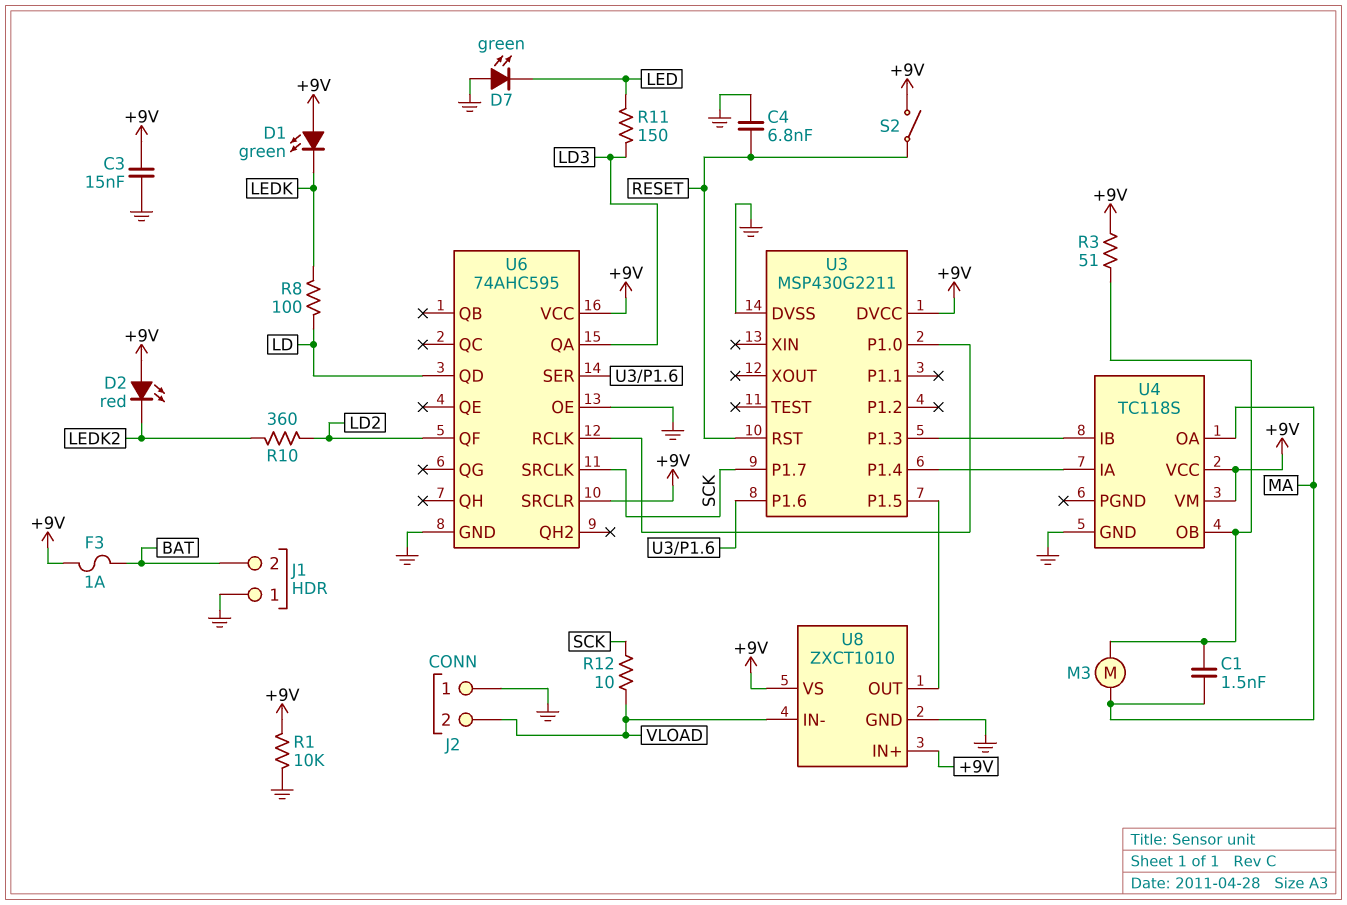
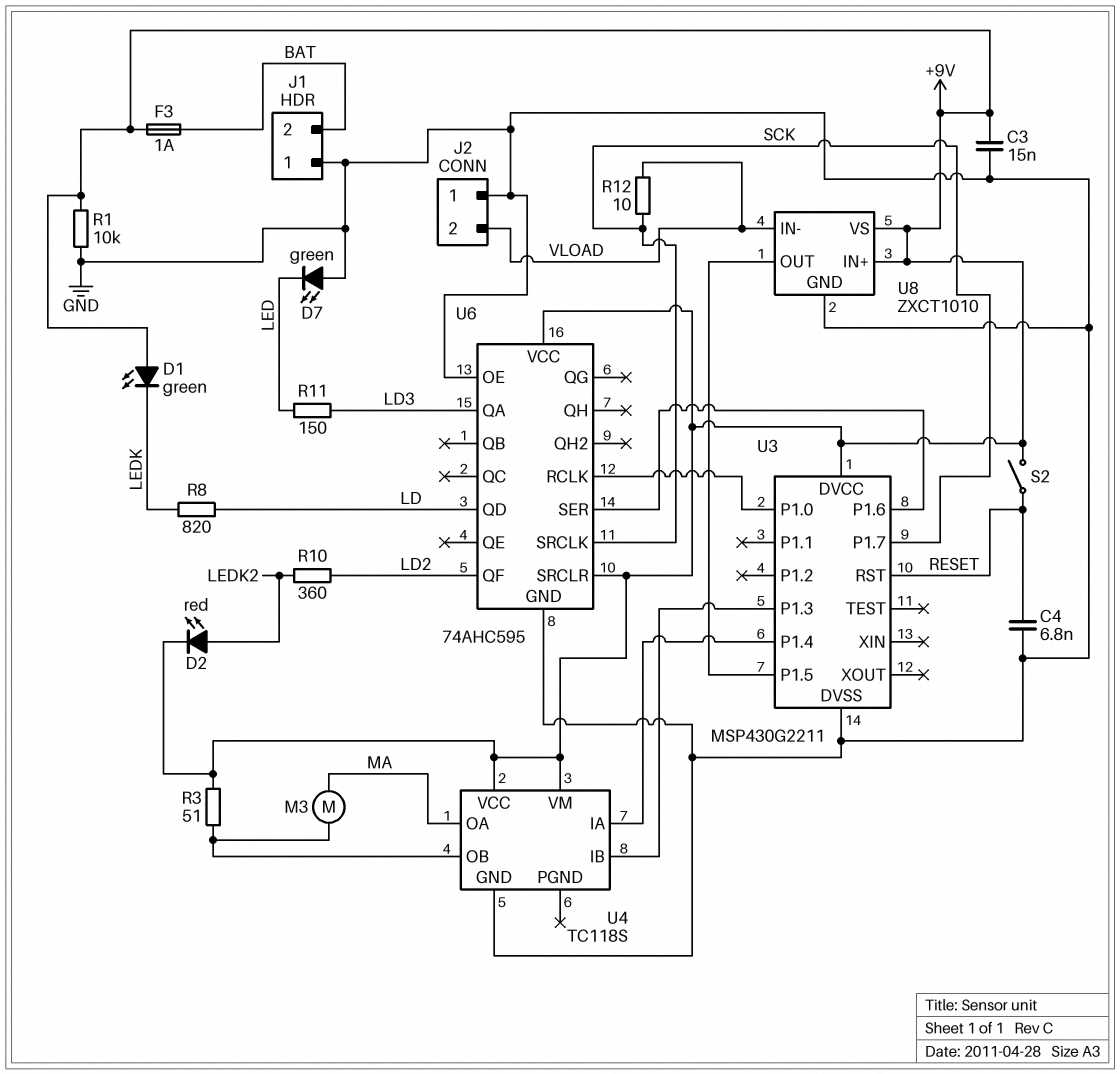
C1: 1.5nF (MA, U4/OB) -> none
D2: LED red (A +9V, K LEDK2) -> LED red (A LEDK2, K +9V)
R8: 100 (LD, LEDK) -> 820 (LD, LEDK)

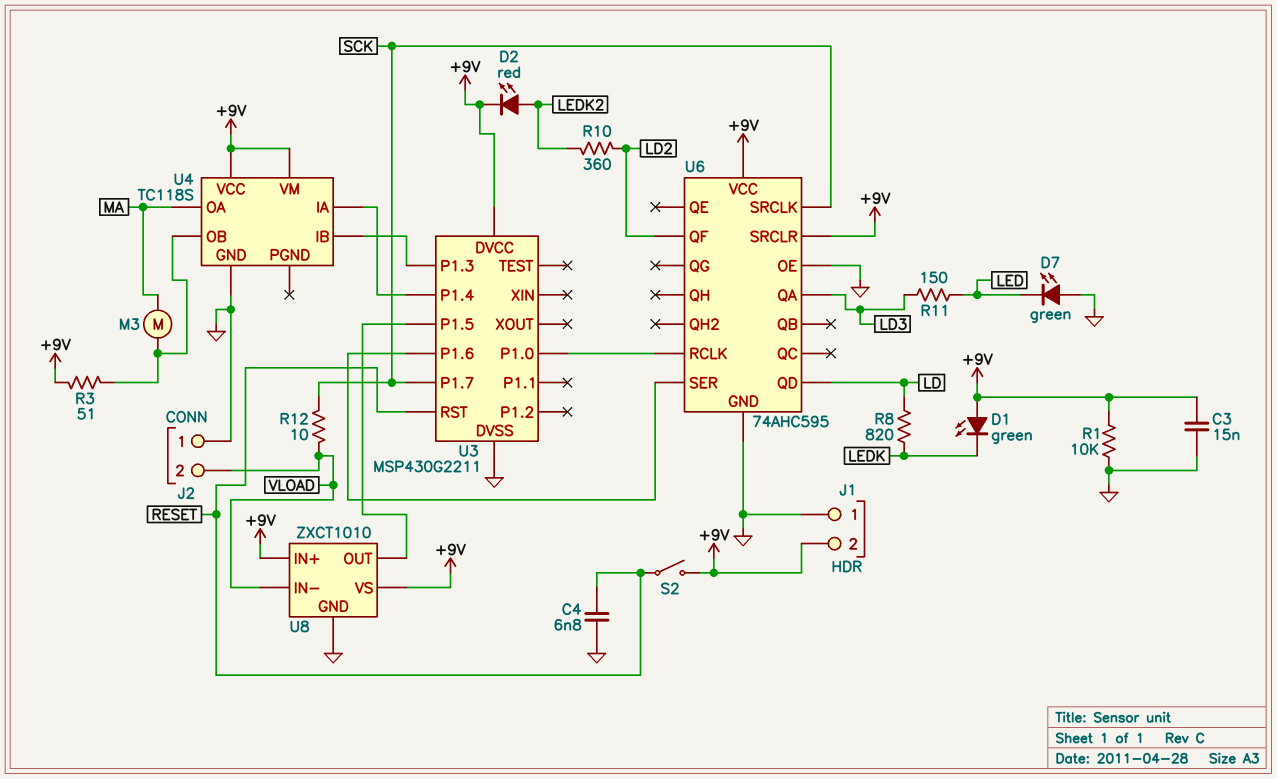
F3: 1A (+9V, BAT) -> none
J1 pin 2: BAT -> +9V

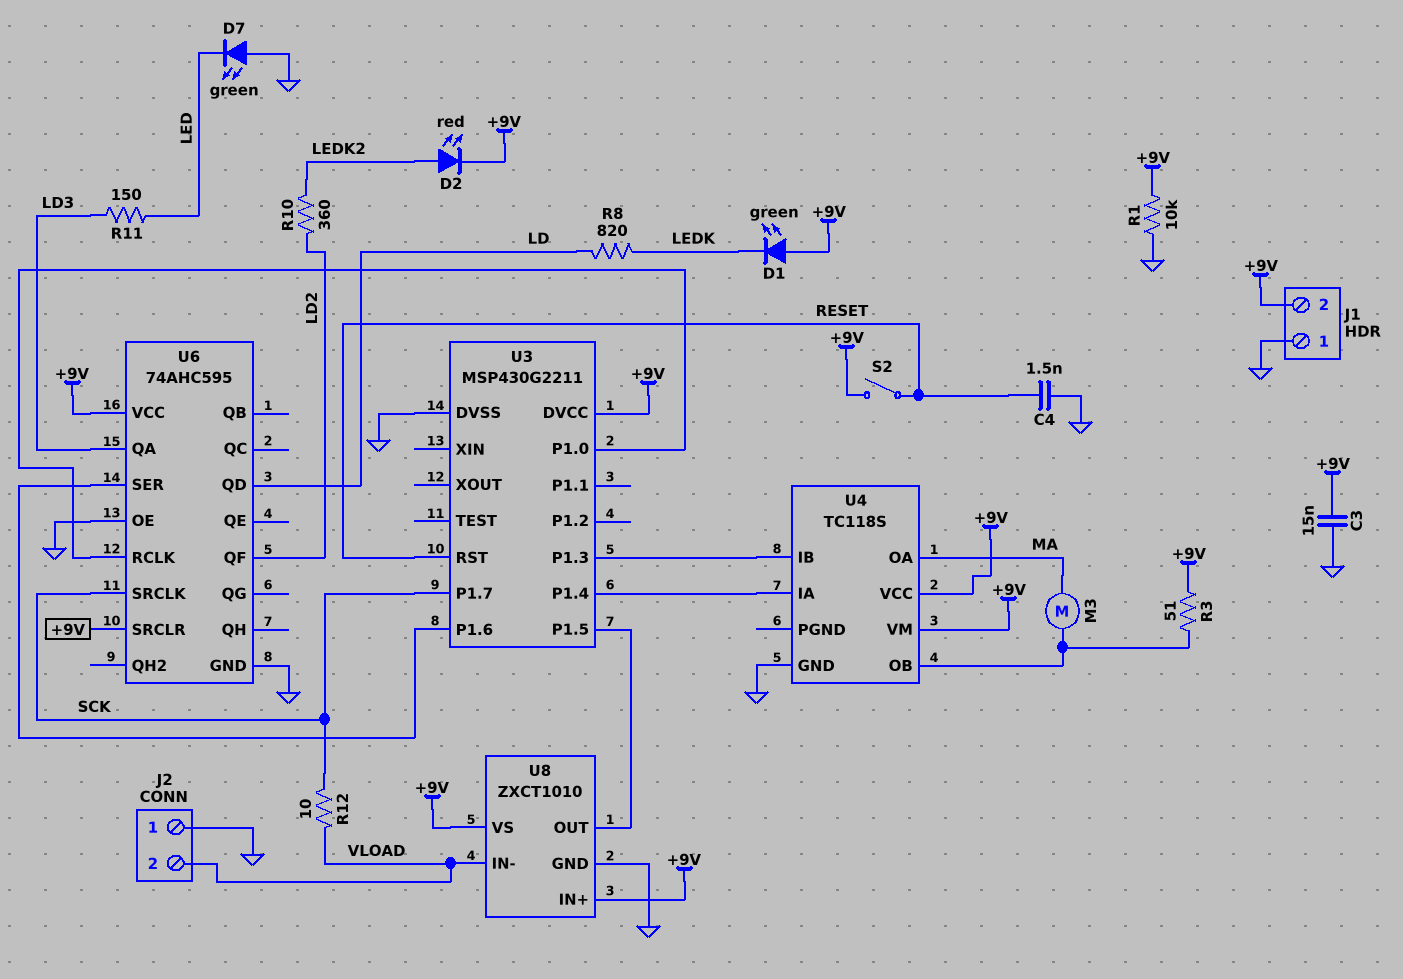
C4: 6.8nF (GND, RESET) -> 1.5nF (GND, RESET)

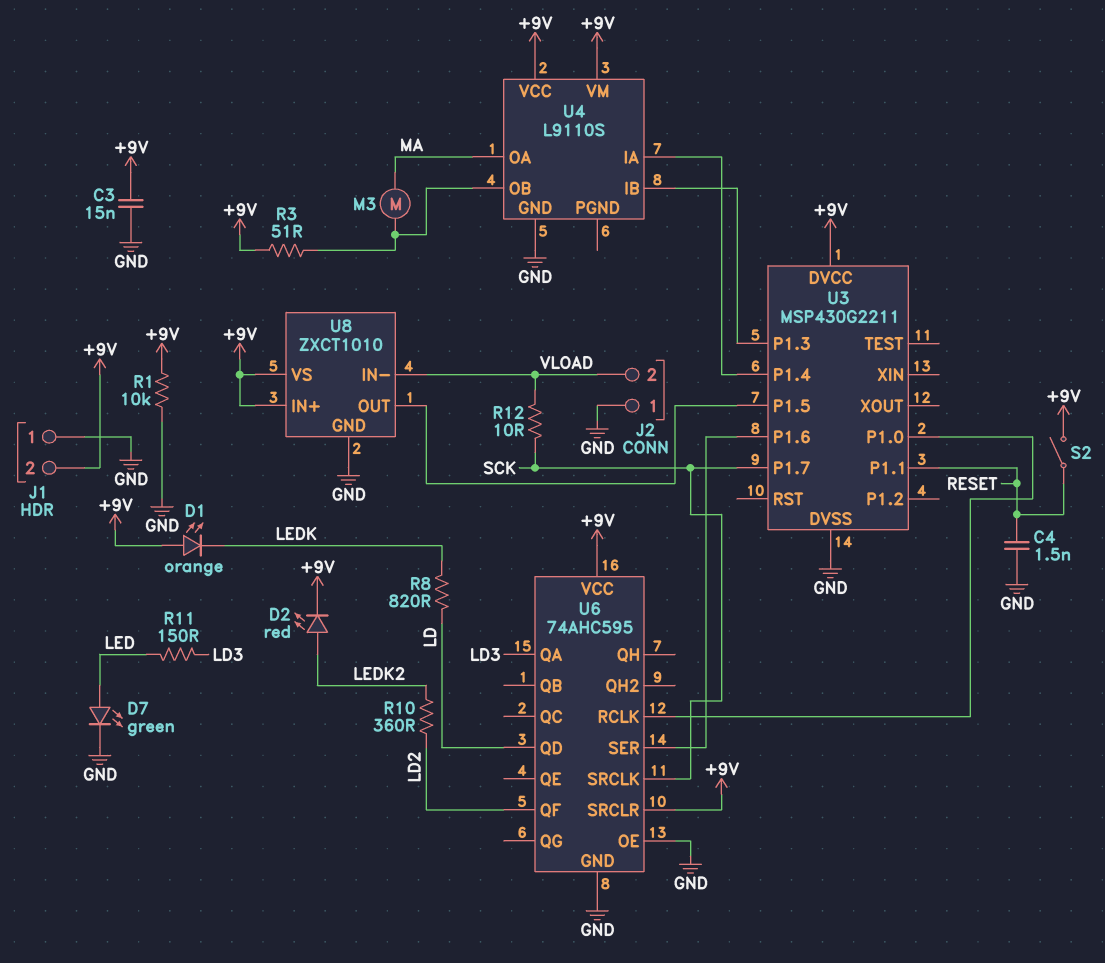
D1: LED green (A +9V, K LEDK) -> LED orange (A +9V, K LEDK)
D7: LED green (A GND, K LED) -> LED green (A LED, K GND)
U3 pin P1.1: none -> RESET
U3 pin RST: RESET -> none
U4: TC118S -> L9110S

